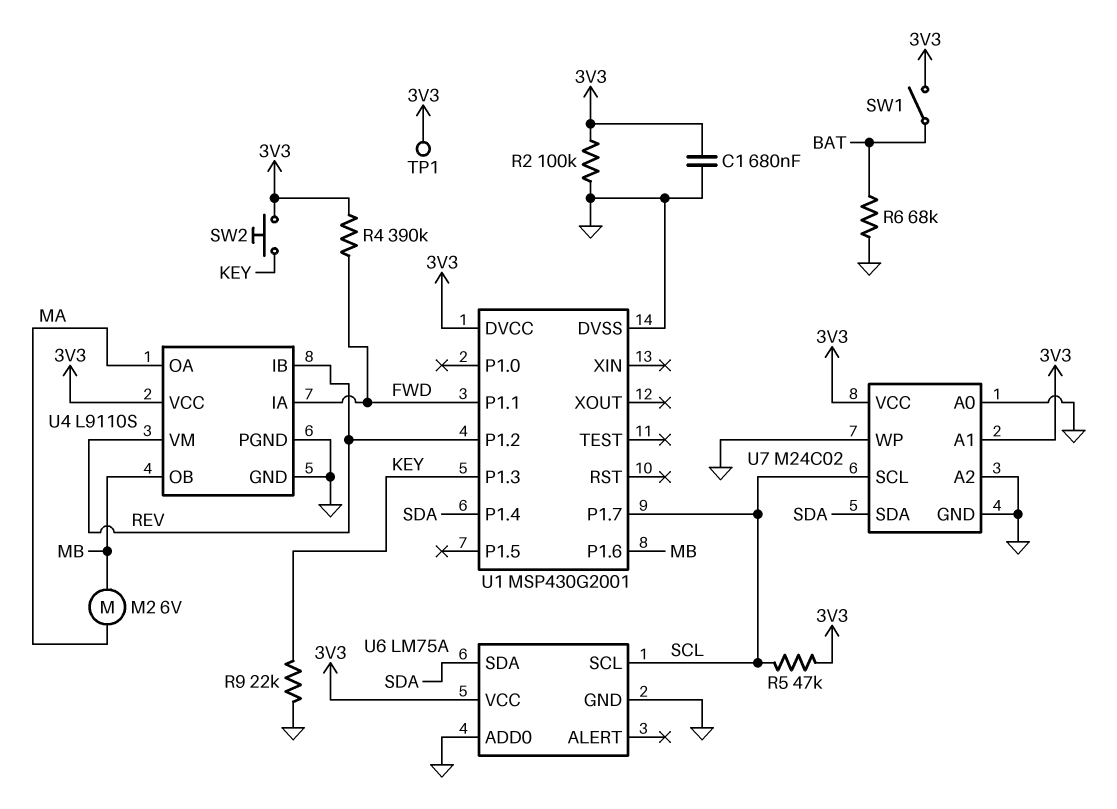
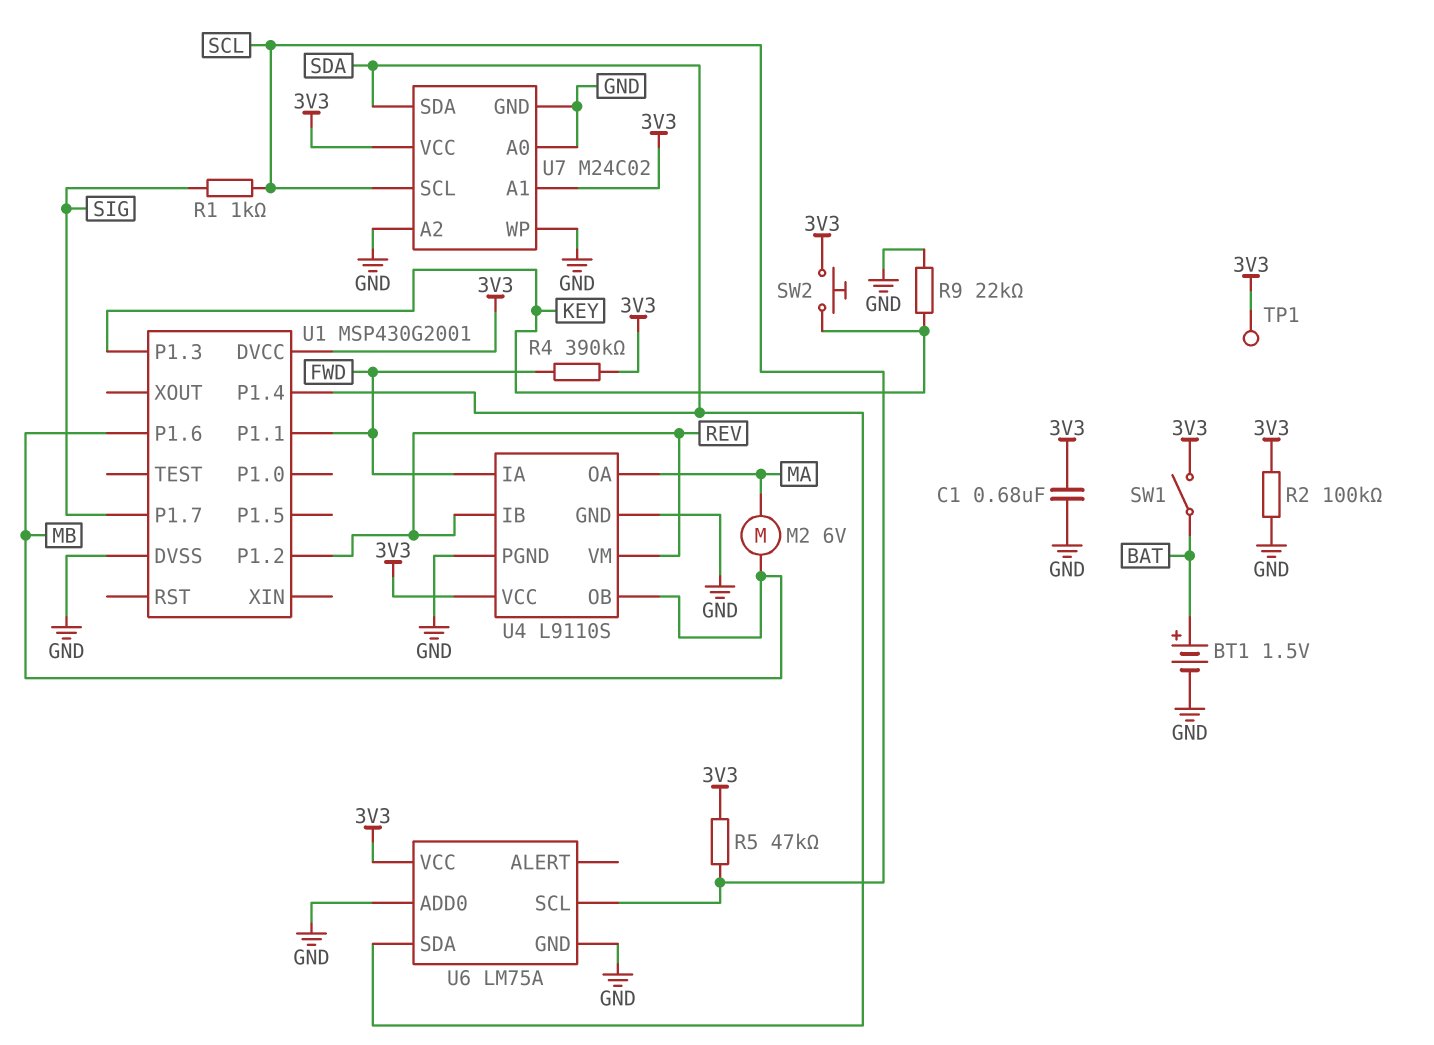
BT1: none -> 1.5V (plus BAT, minus GND)
R1: none -> 1k (SCL, SIG)
R6: 68k (BAT, GND) -> none
U1 pin P1.7: SCL -> SIG

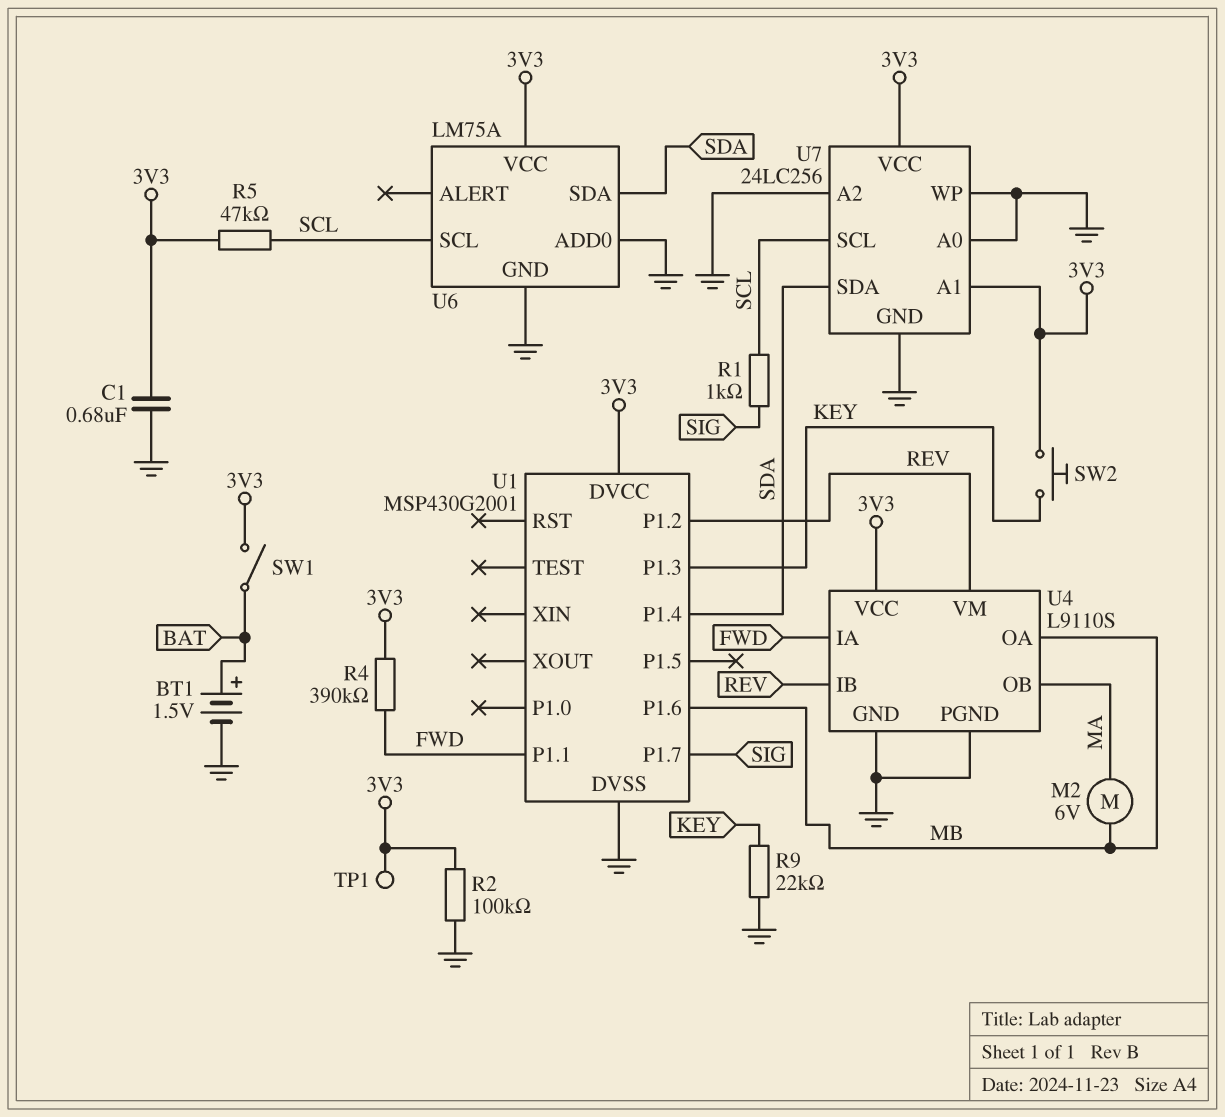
U4 pin OA: MA -> MB
U4 pin OB: MB -> MA
U7: M24C02 -> 24LC256

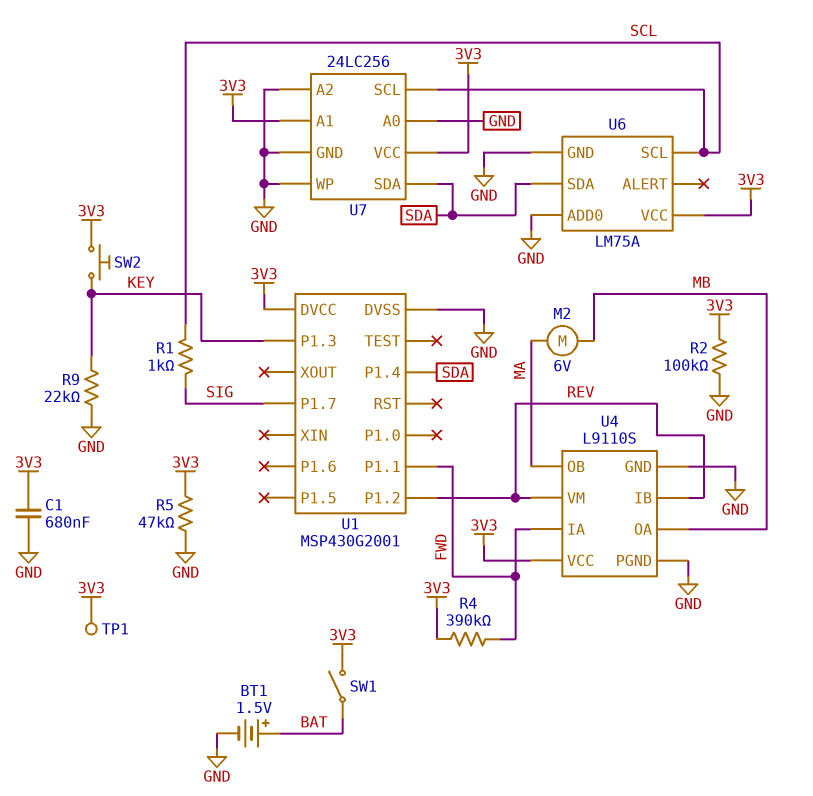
R5: 47k (3V3, SCL) -> 47k (3V3, GND)
U1 pin P1.6: MB -> none

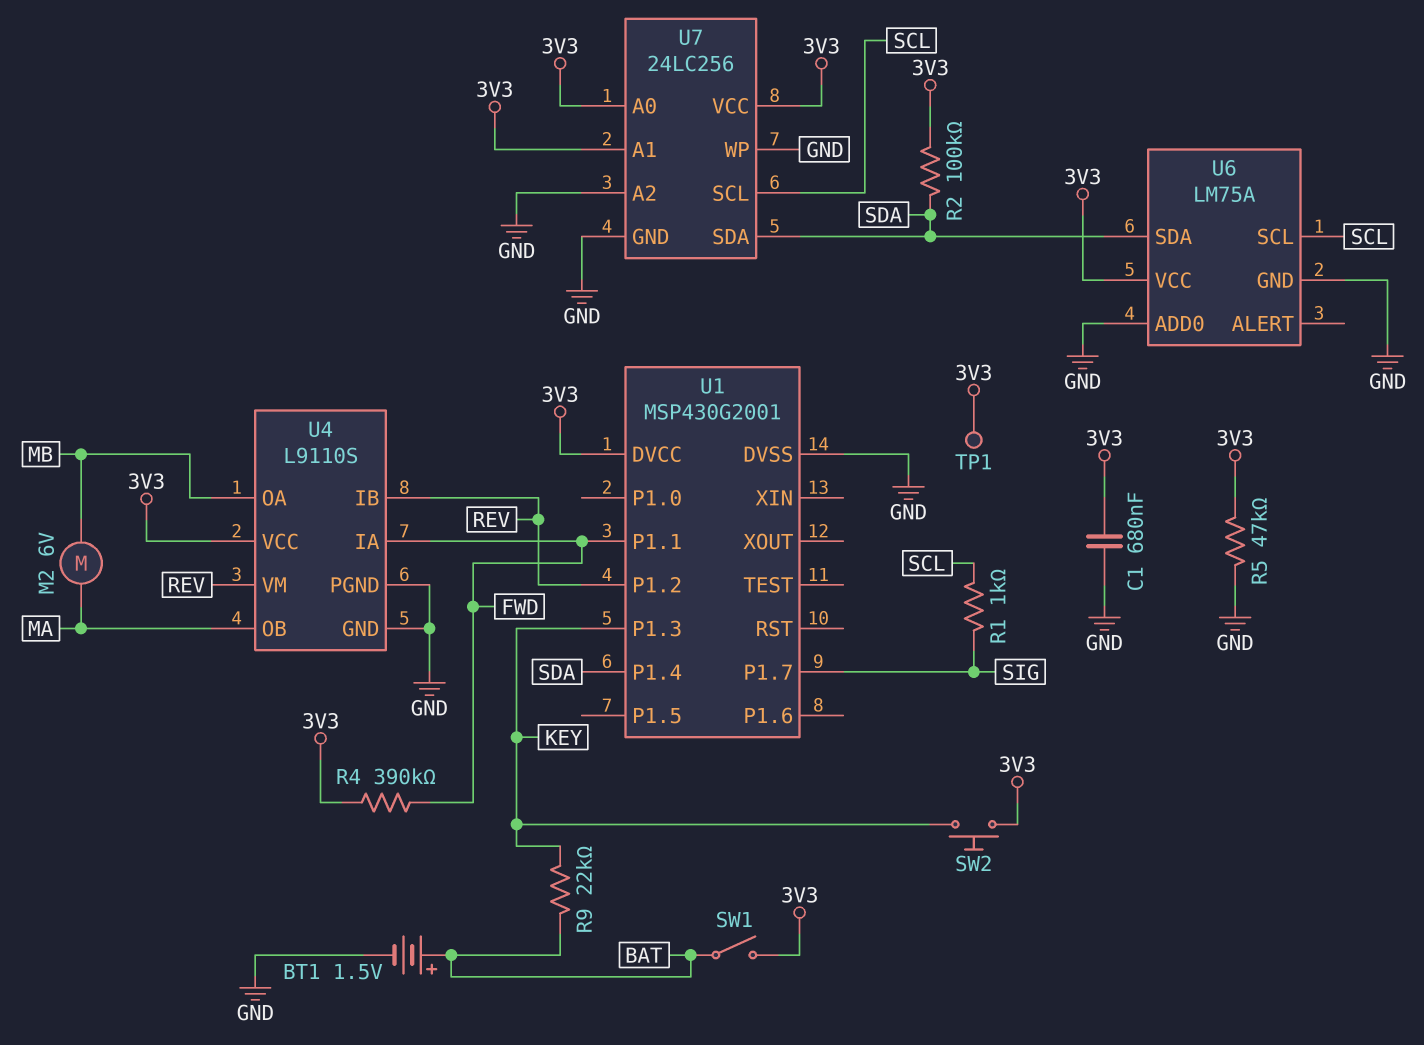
R2: 100k (3V3, GND) -> 100k (3V3, SDA)
R9: 22k (GND, KEY) -> 22k (BAT, KEY)
U7 pin A0: GND -> 3V3

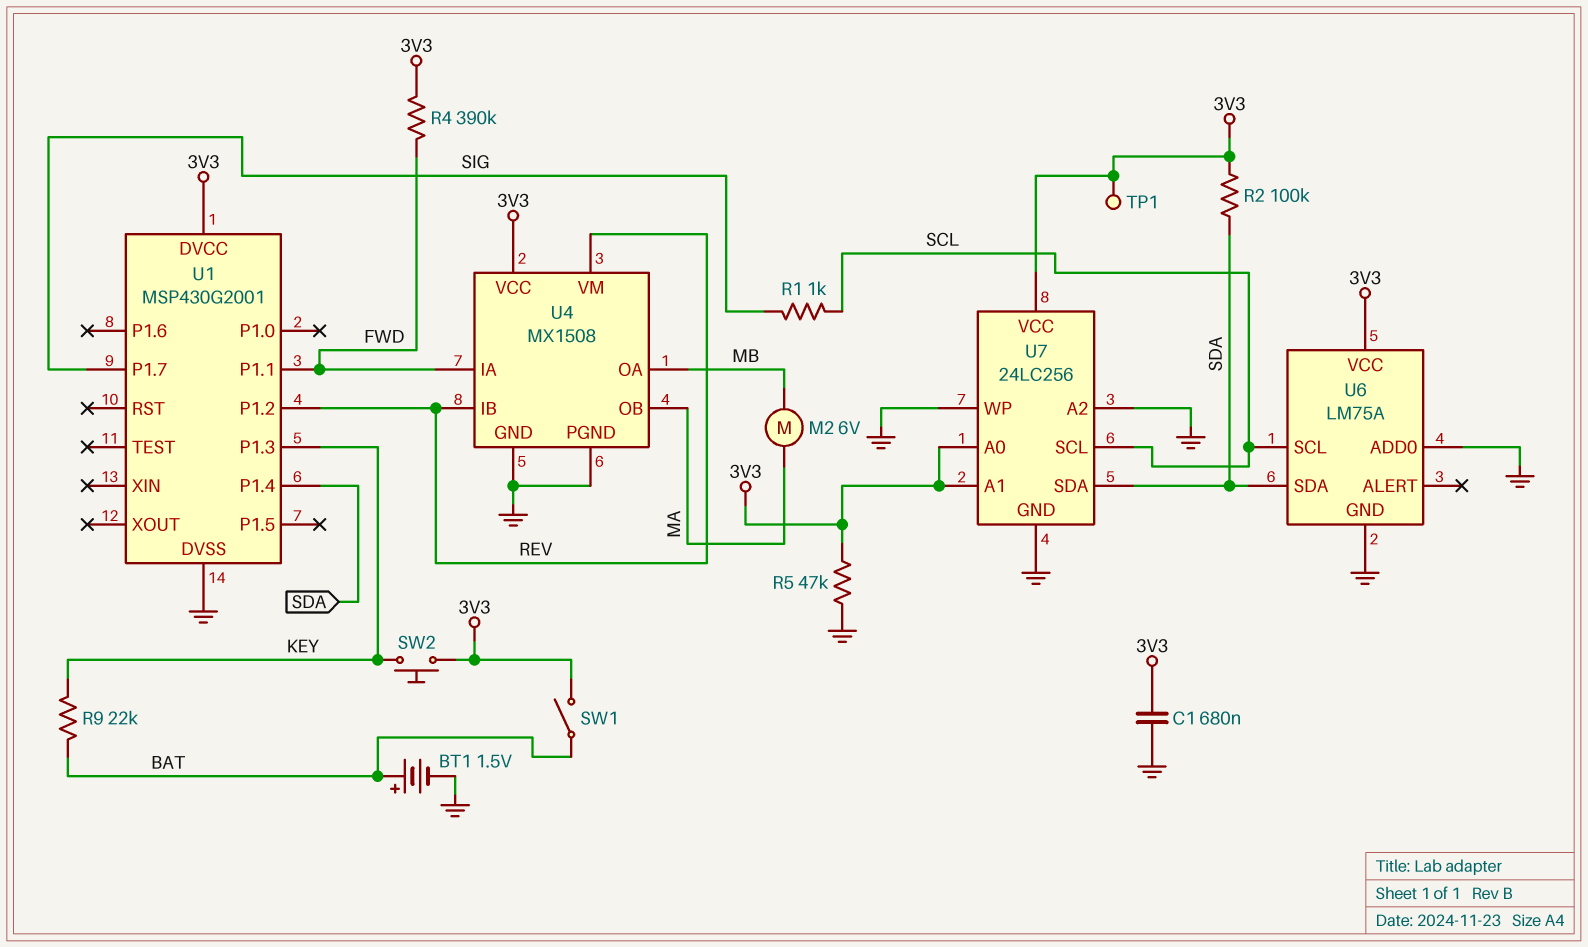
U4: L9110S -> MX1508

